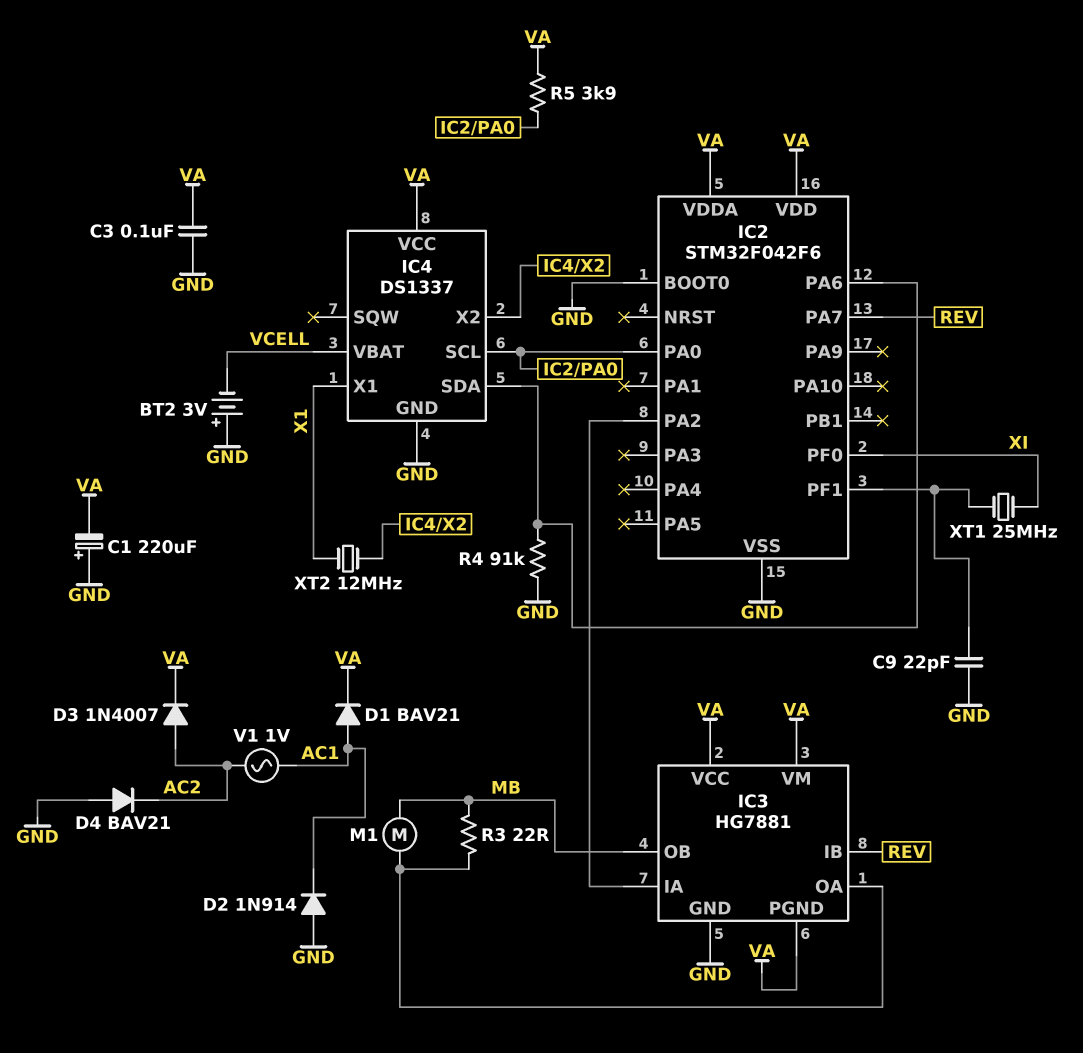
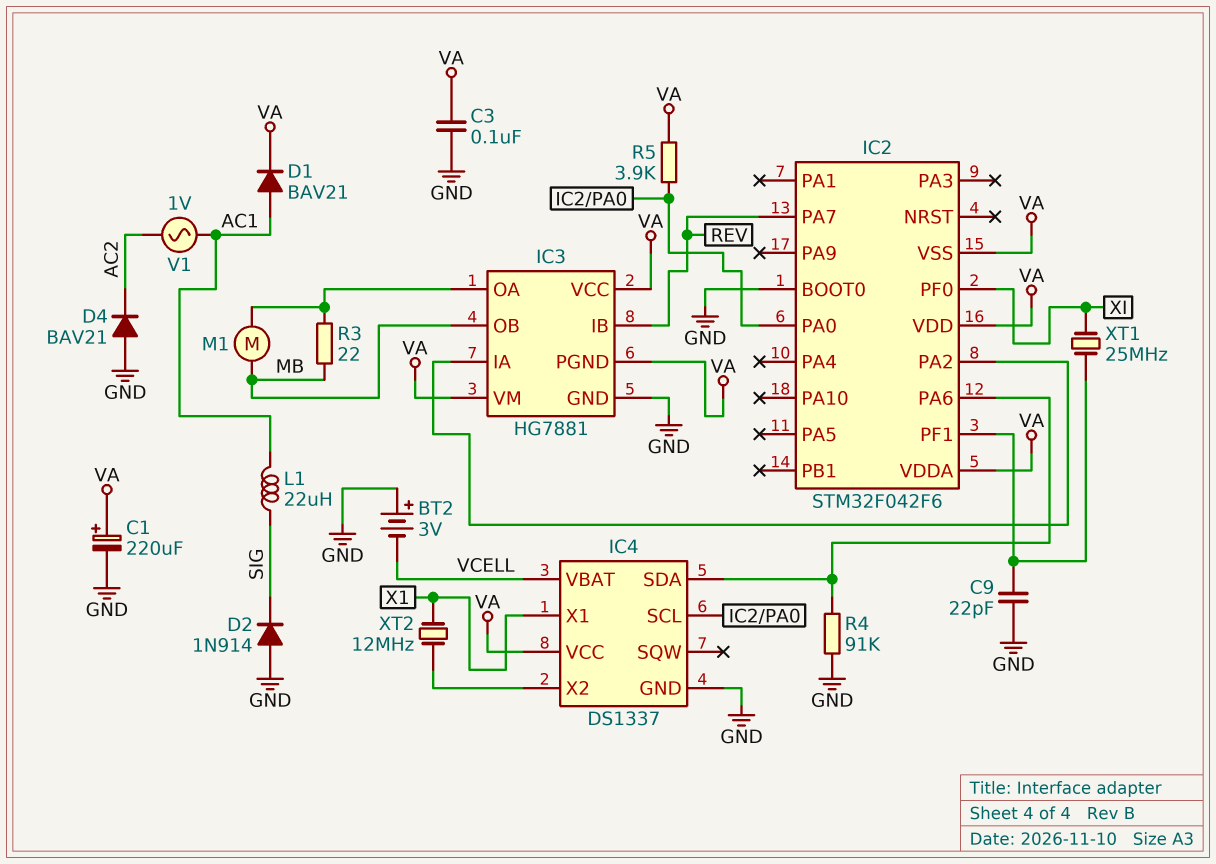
C1: 220uF (plus GND, minus VA) -> 220uF (plus VA, minus GND)
D2: diode 1N914 (A GND, K AC1) -> diode 1N914 (A GND, K SIG)
D3: diode 1N4007 (A AC2, K VA) -> none
IC2 pin VSS: GND -> VA
L1: none -> 22uH (AC1, SIG)

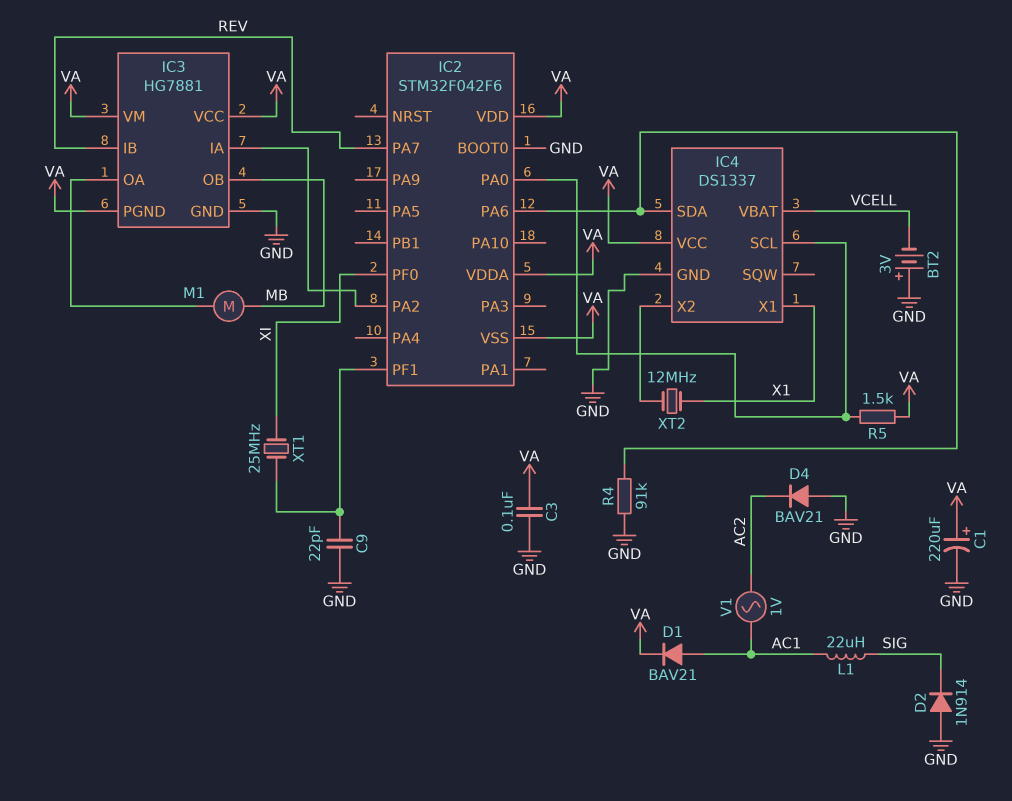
R3: 22 (IC3/OA, MB) -> none
R5: 3.9k (IC2/PA0, VA) -> 1.5k (IC2/PA0, VA)

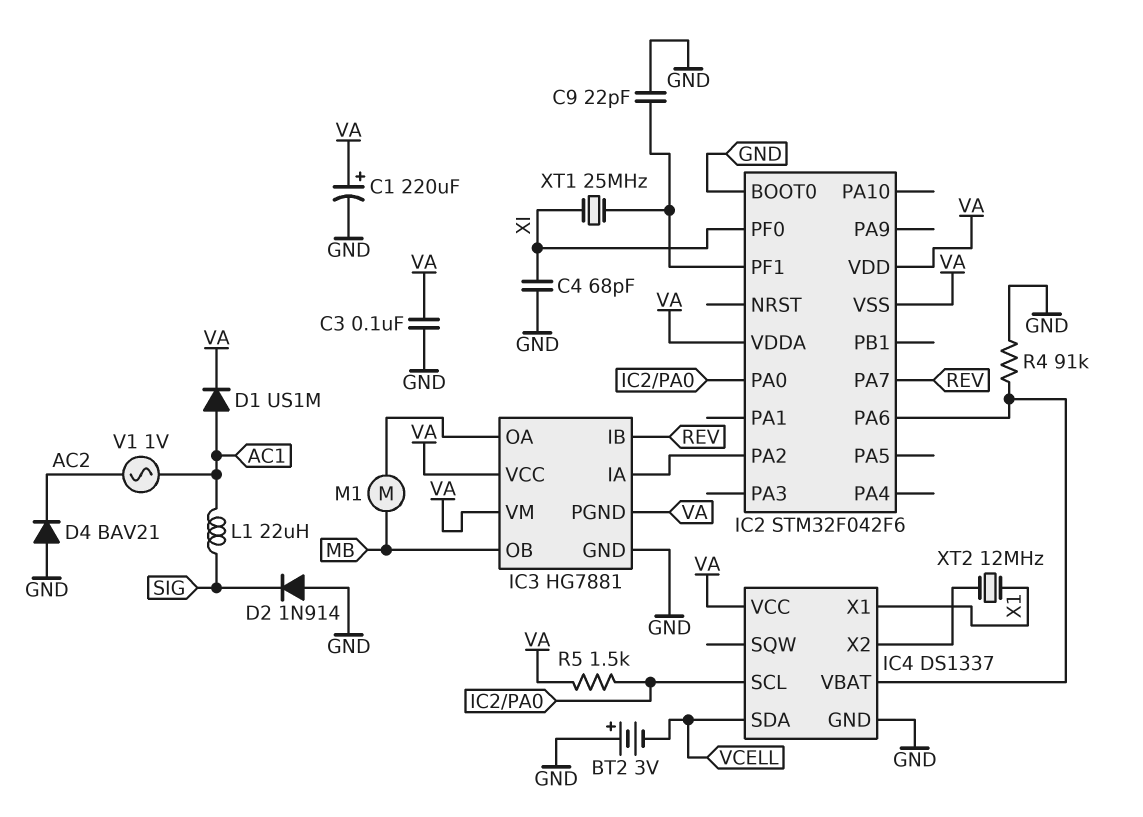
C4: none -> 68pF (GND, XI)
D1: diode BAV21 (A AC1, K VA) -> diode US1M (A AC1, K VA)
IC4 pin SDA: IC2/PA6 -> VCELL
IC4 pin VBAT: VCELL -> IC2/PA6

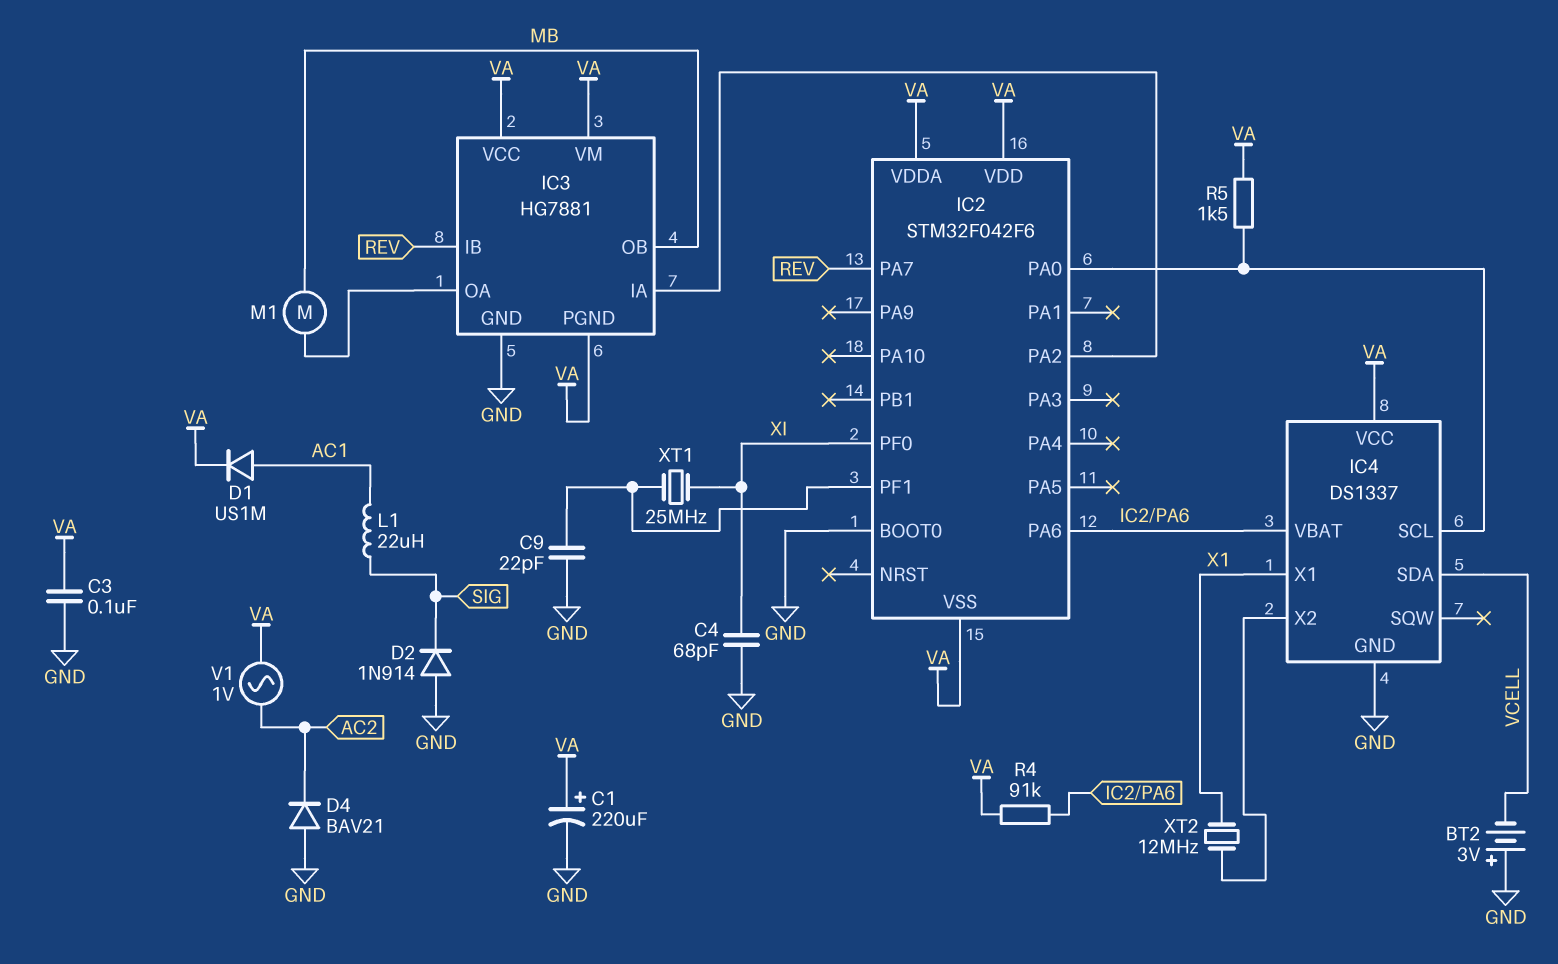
R4: 91k (GND, IC2/PA6) -> 91k (IC2/PA6, VA)
V1: AC 1V (AC1, AC2) -> AC 1V (AC2, VA)

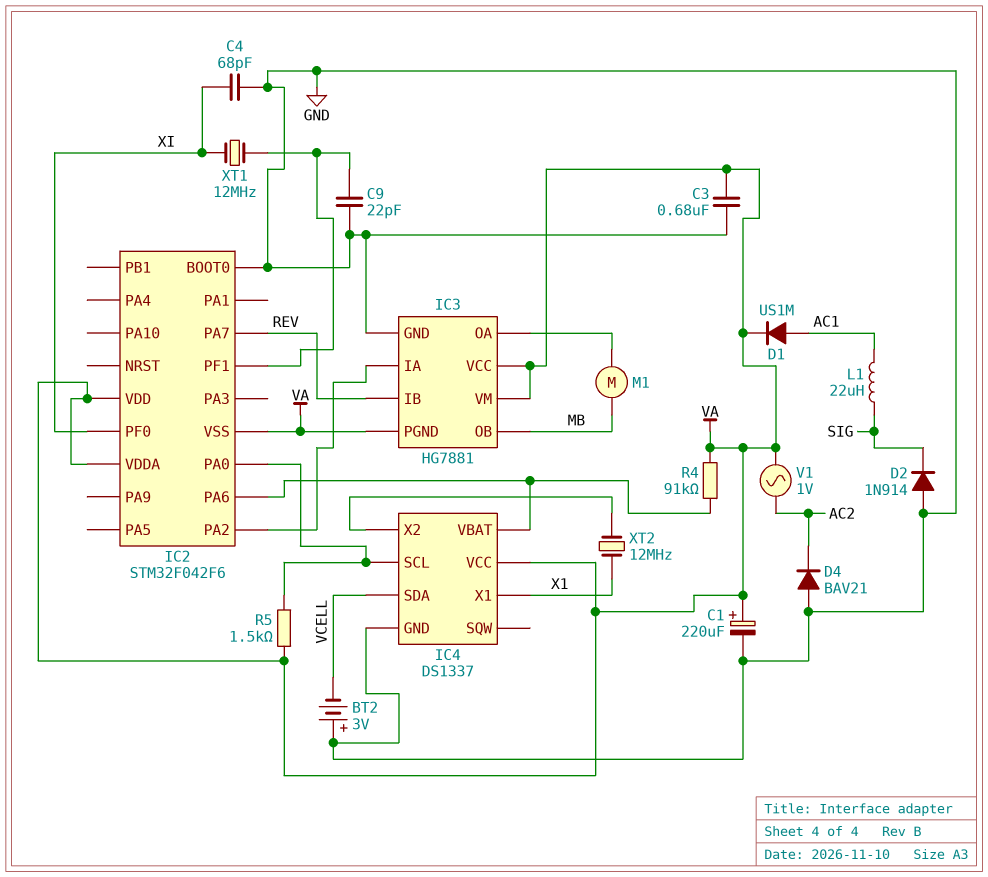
C3: 100nF (GND, VA) -> 680nF (GND, VA)
XT1: 25MHz (IC2/PF1, XI) -> 12MHz (IC2/PF1, XI)

